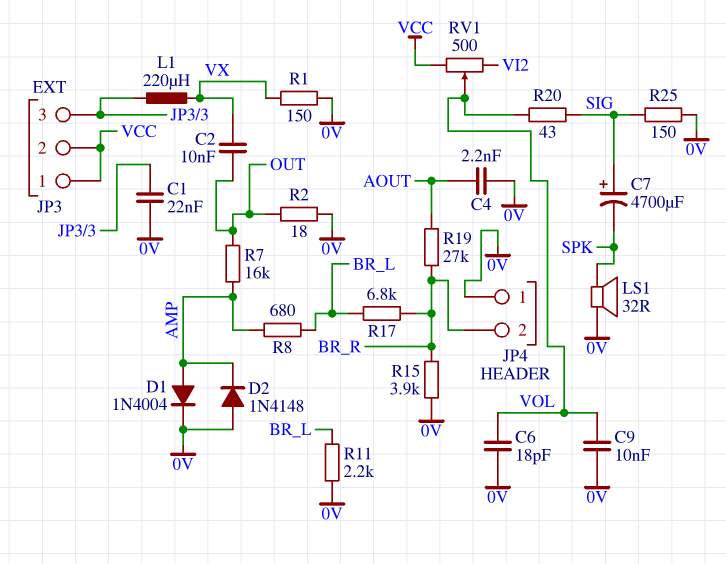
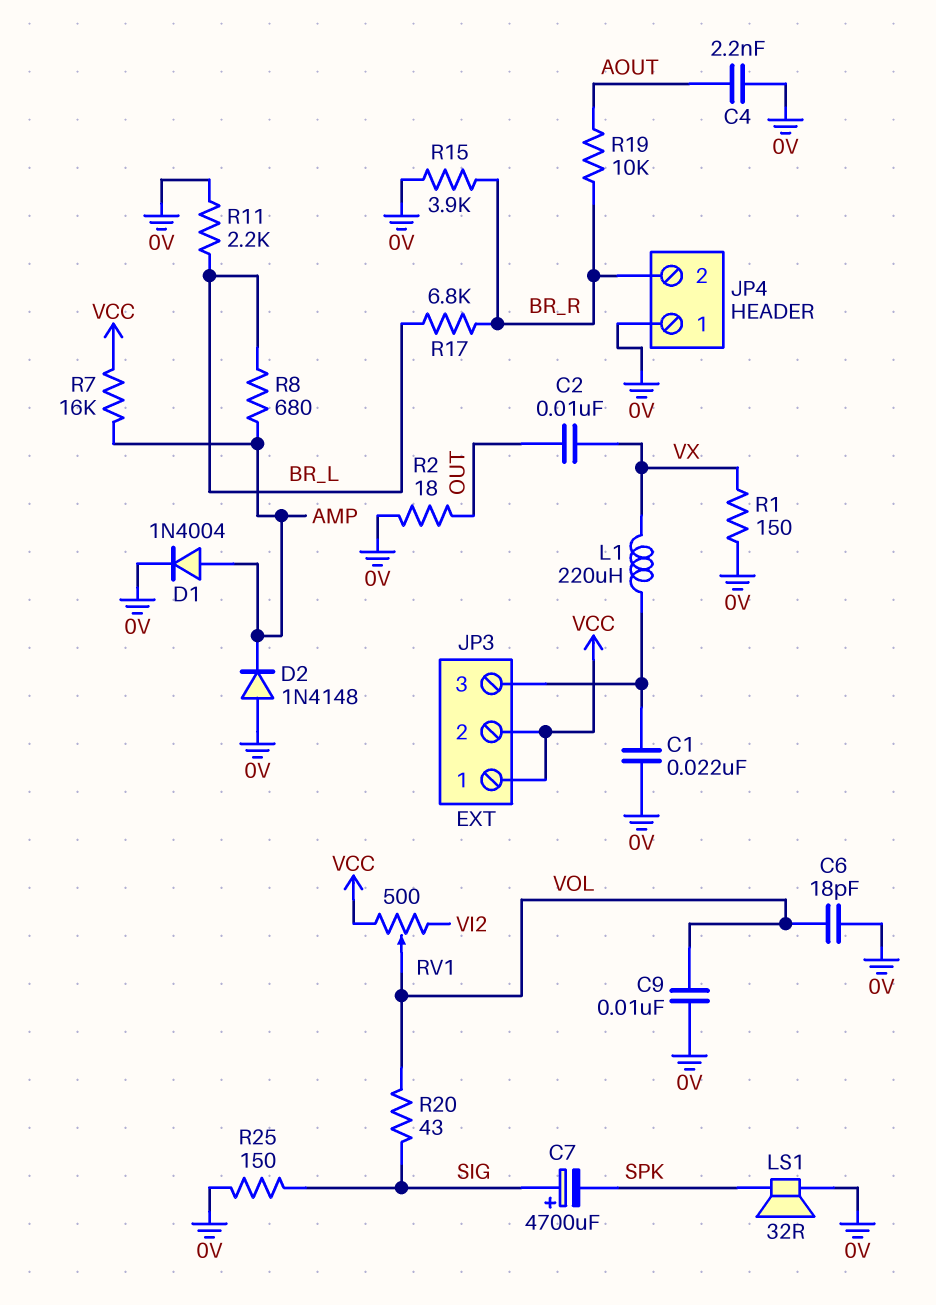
R7: 16k (AMP, OUT) -> 16k (AMP, VCC)
R19: 27k (AOUT, BR_R) -> 10k (AOUT, BR_R)

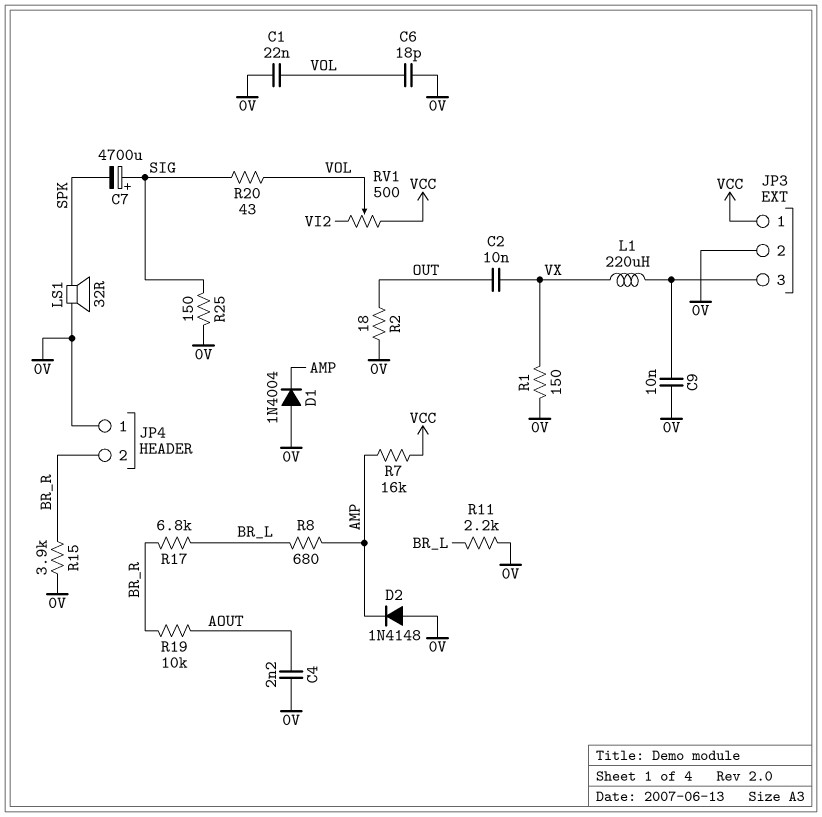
C1: 22nF (0V, JP3/3) -> 22nF (0V, VOL)
C9: 10nF (0V, VOL) -> 10nF (0V, JP3/3)
D1: diode 1N4004 (A AMP, K 0V) -> diode 1N4004 (A 0V, K AMP)
JP3 pin 2: VCC -> 0V

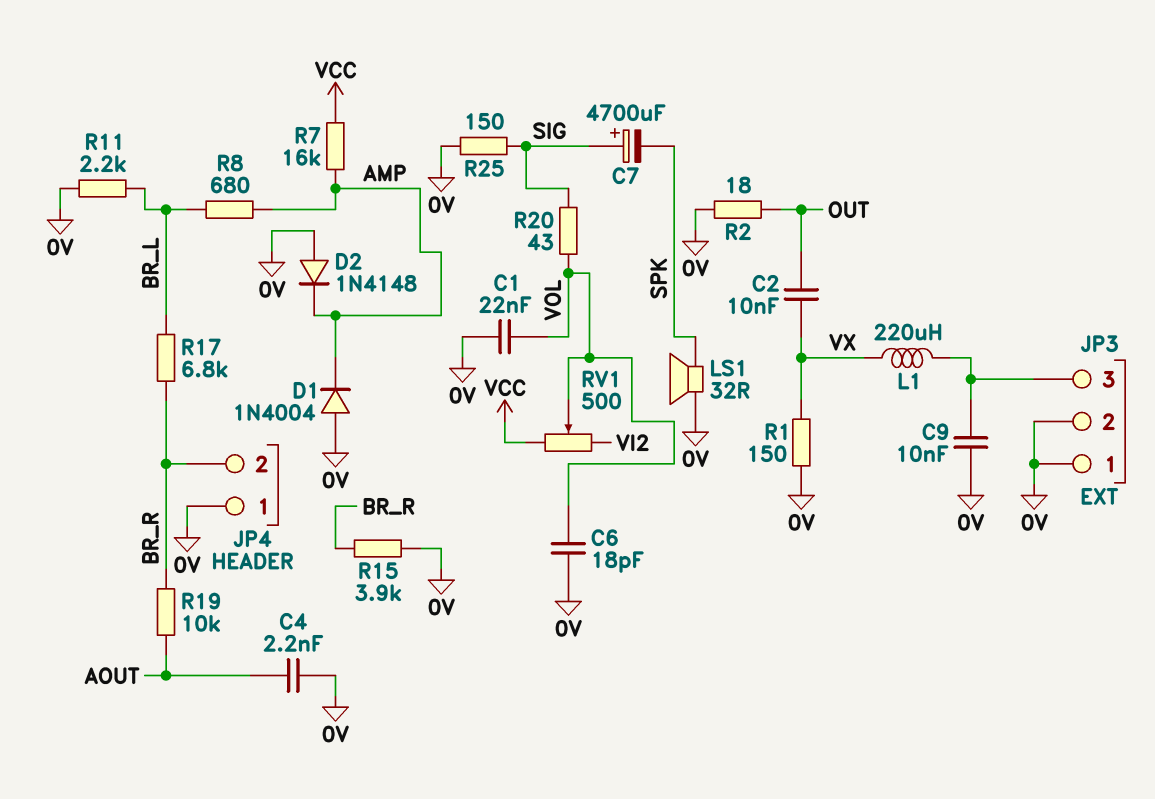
JP3 pin 1: VCC -> 0V

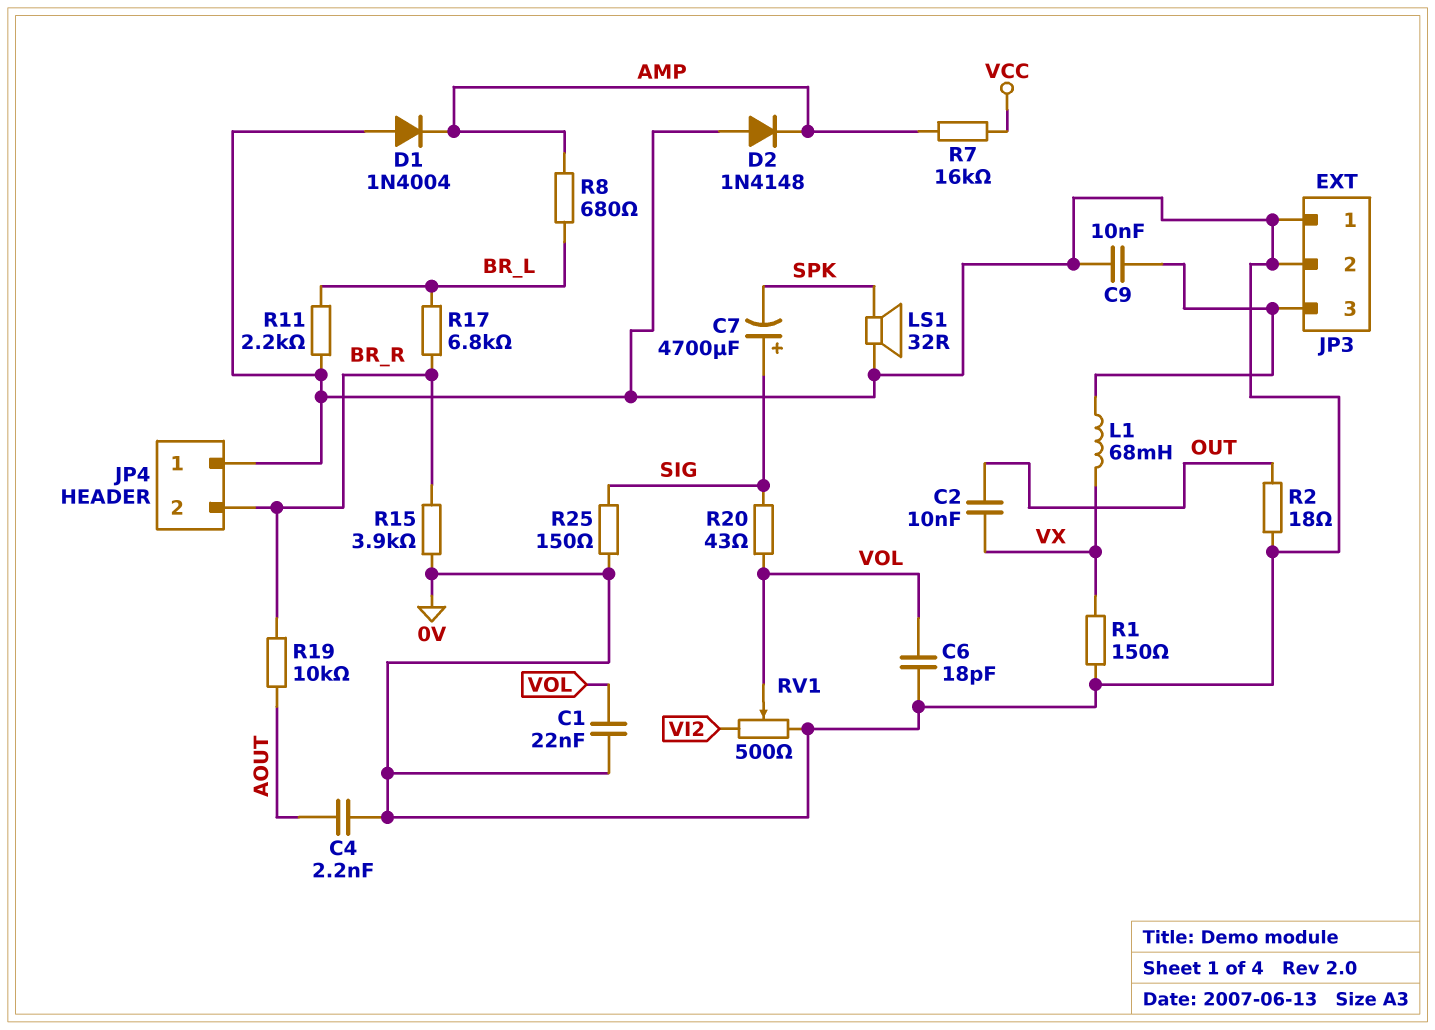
L1: 220uH (JP3/3, VX) -> 68mH (JP3/3, VX)
RV1: 500 (VCC, VI2, wiper VOL) -> 500 (0V, VI2, wiper VOL)

